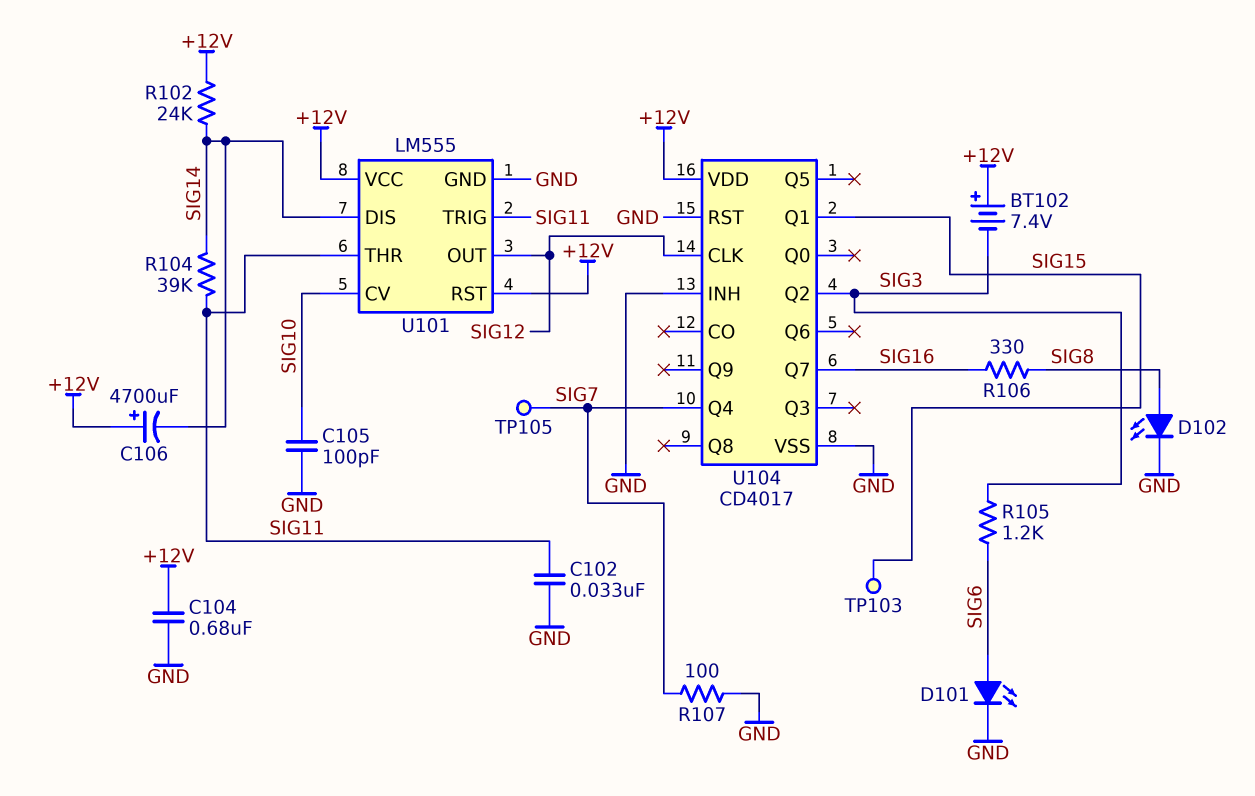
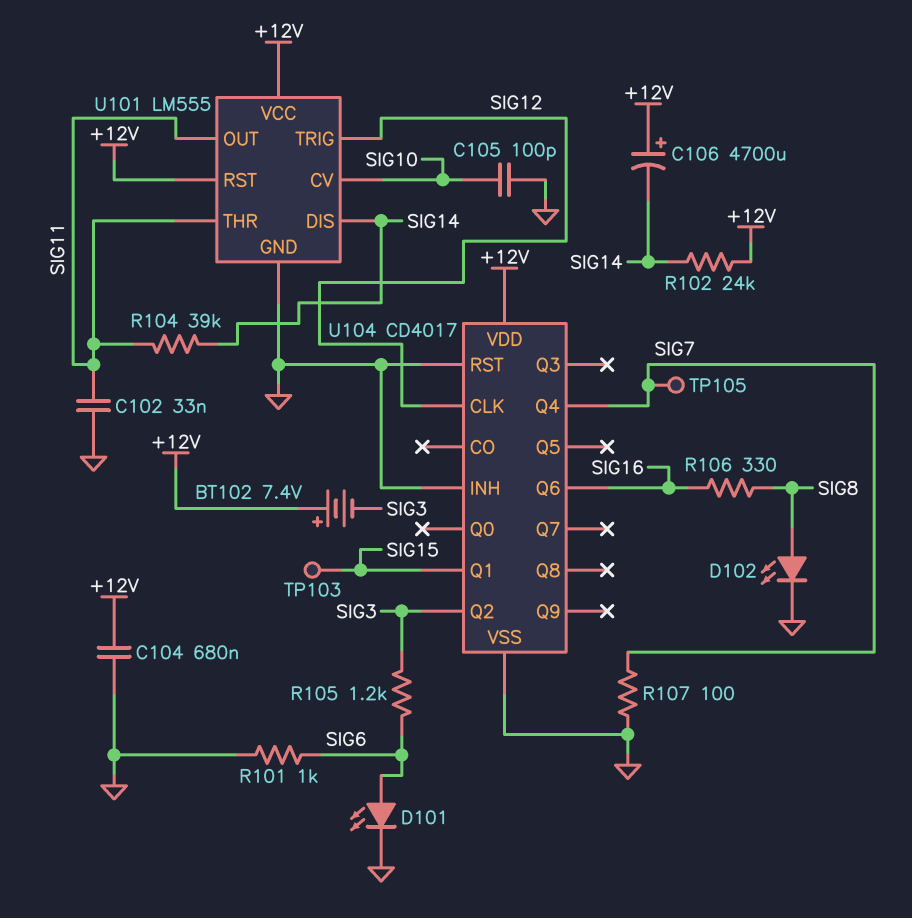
R101: none -> 1k (GND, SIG6)
U101 pin OUT: SIG12 -> SIG11
U101 pin TRIG: SIG11 -> SIG12
U104 pin Q6: none -> SIG16
U104 pin Q7: SIG16 -> none

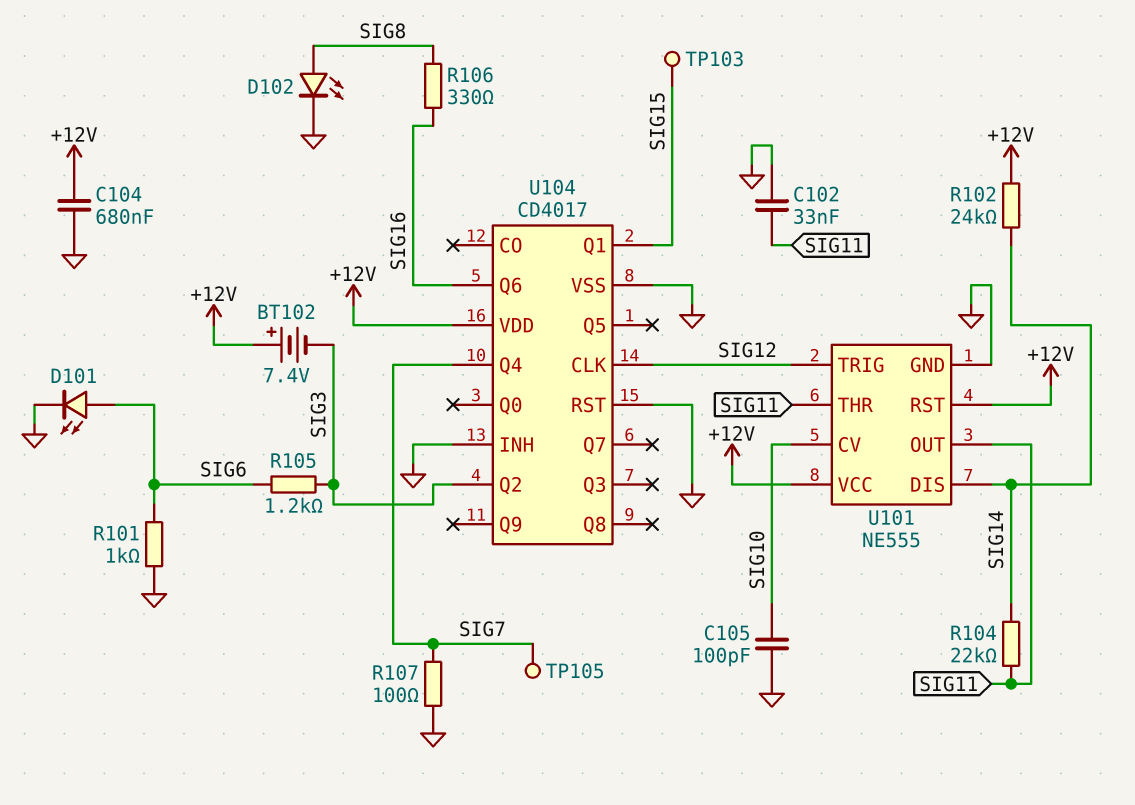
C106: 4700uF (plus +12V, minus SIG14) -> none
R104: 39k (SIG11, SIG14) -> 22k (SIG11, SIG14)
U101: LM555 -> NE555

